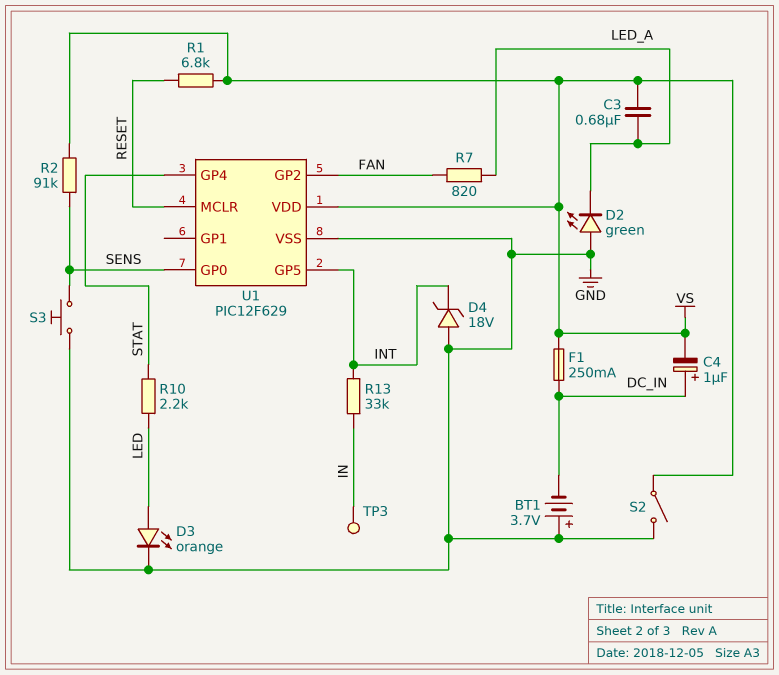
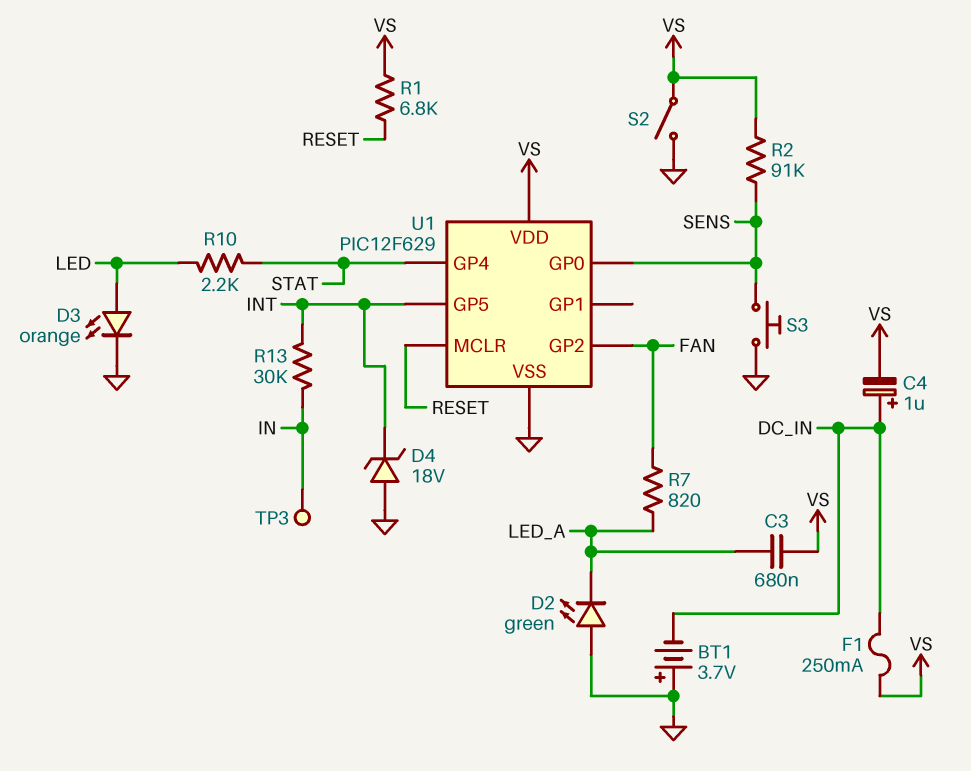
R13: 33k (IN, INT) -> 30k (IN, INT)

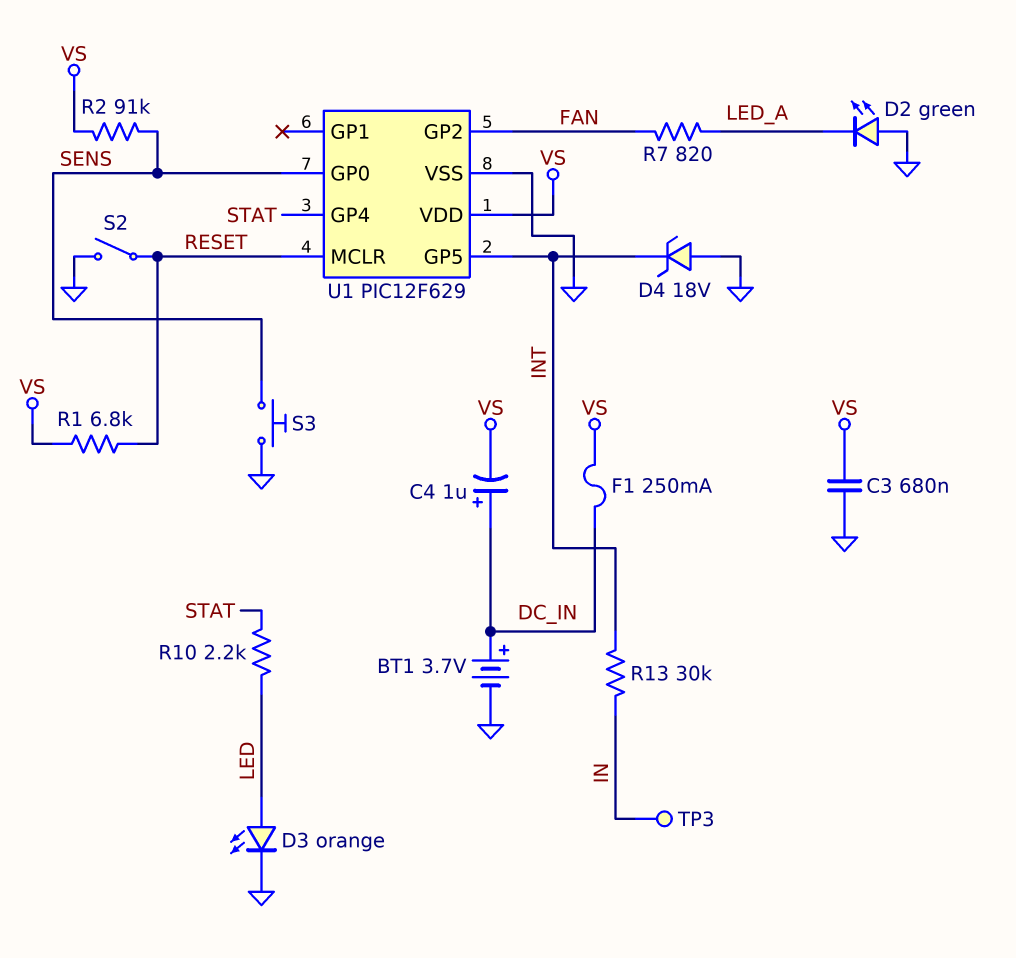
BT1: 3.7V (plus GND, minus DC_IN) -> 3.7V (plus DC_IN, minus GND)
C3: 680nF (LED_A, VS) -> 680nF (GND, VS)
S2: switch (GND, VS) -> switch (GND, RESET)

